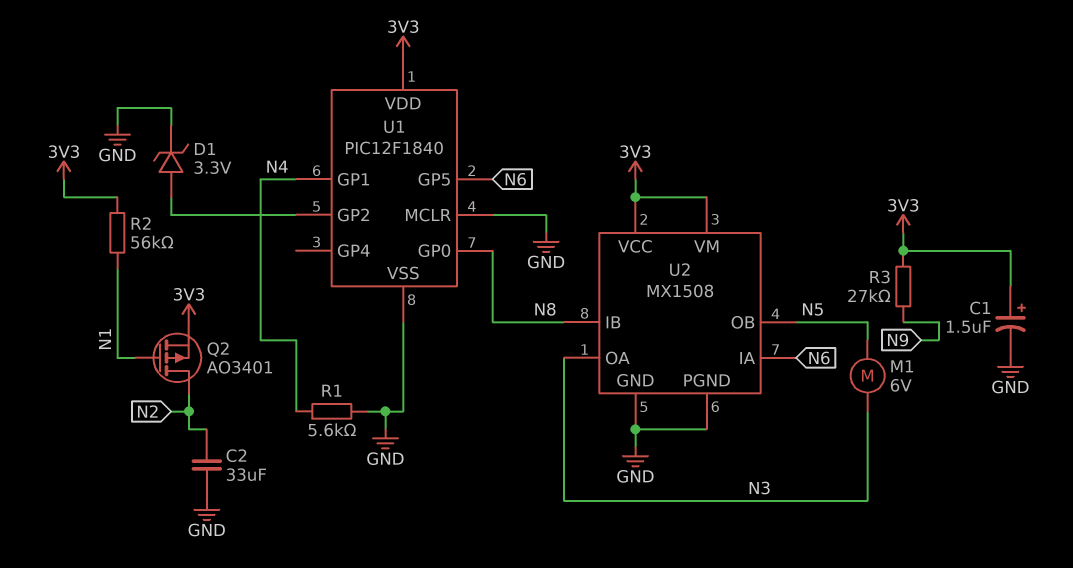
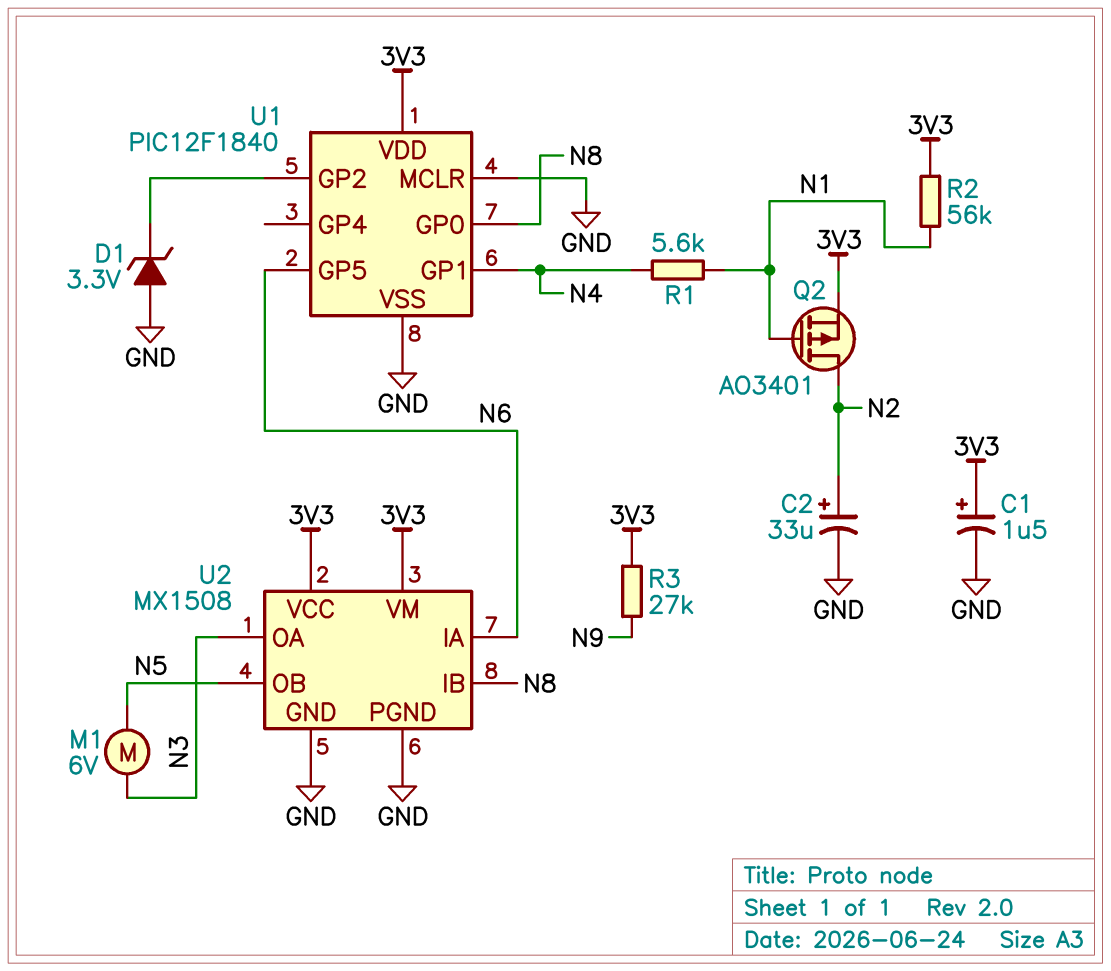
C2: 33uF (GND, N2) -> 33uF (plus N2, minus GND)
D1: zener 3.3V (A U1/GP2, K GND) -> zener 3.3V (A GND, K U1/GP2)
R1: 5.6k (GND, N4) -> 5.6k (N1, N4)

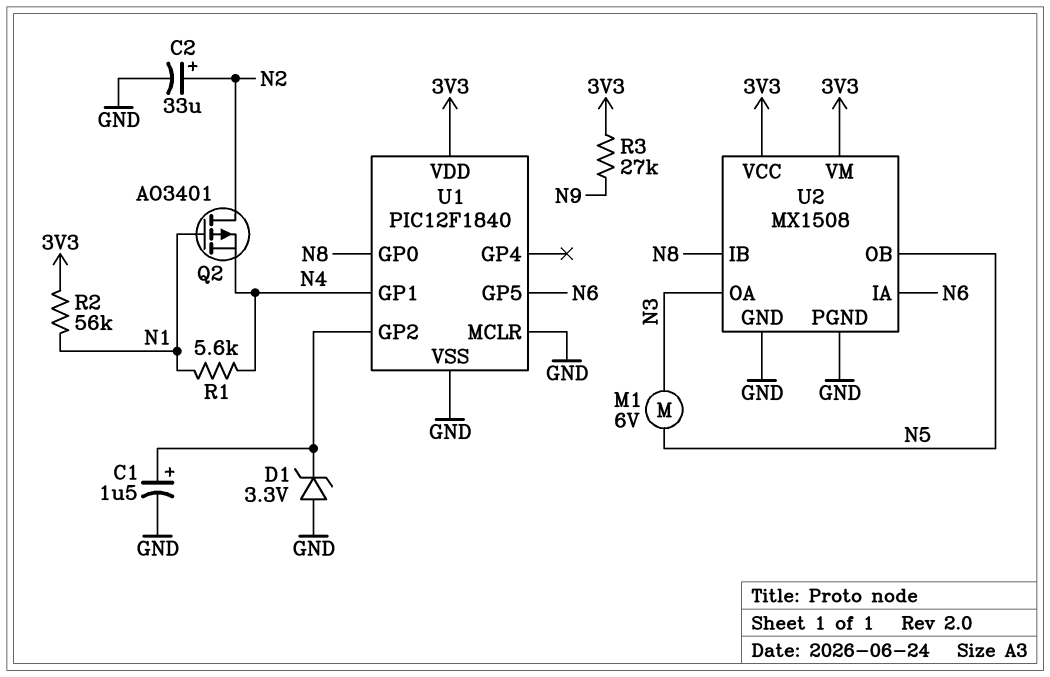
C1: 1.5uF (plus 3V3, minus GND) -> 1.5uF (plus U1/GP2, minus GND)
Q2: PMOS AO3401 (G N1, D N2, S 3V3) -> PMOS AO3401 (G N1, D N2, S N4)

